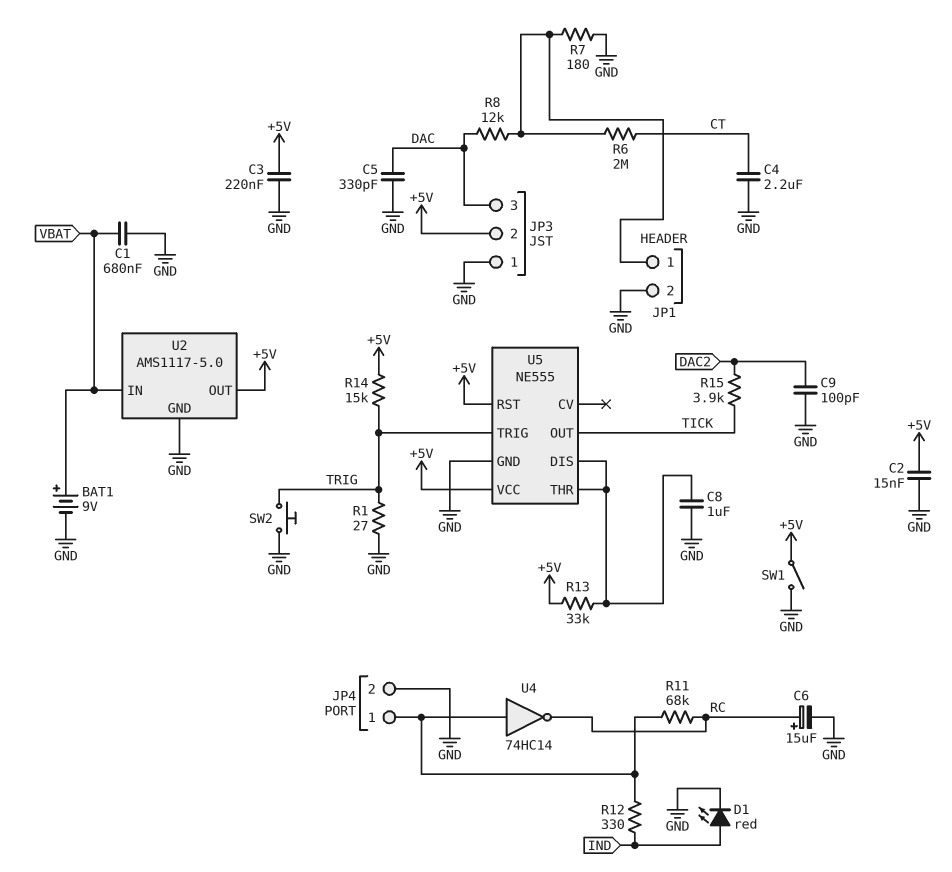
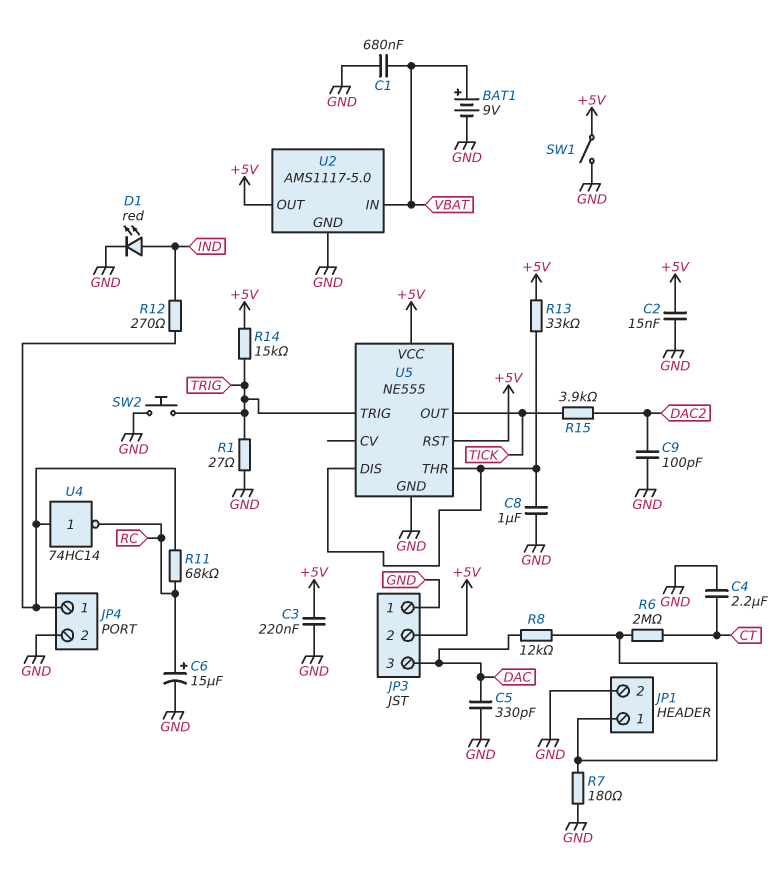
R12: 330 (IND, JP4/1) -> 270 (IND, JP4/1)

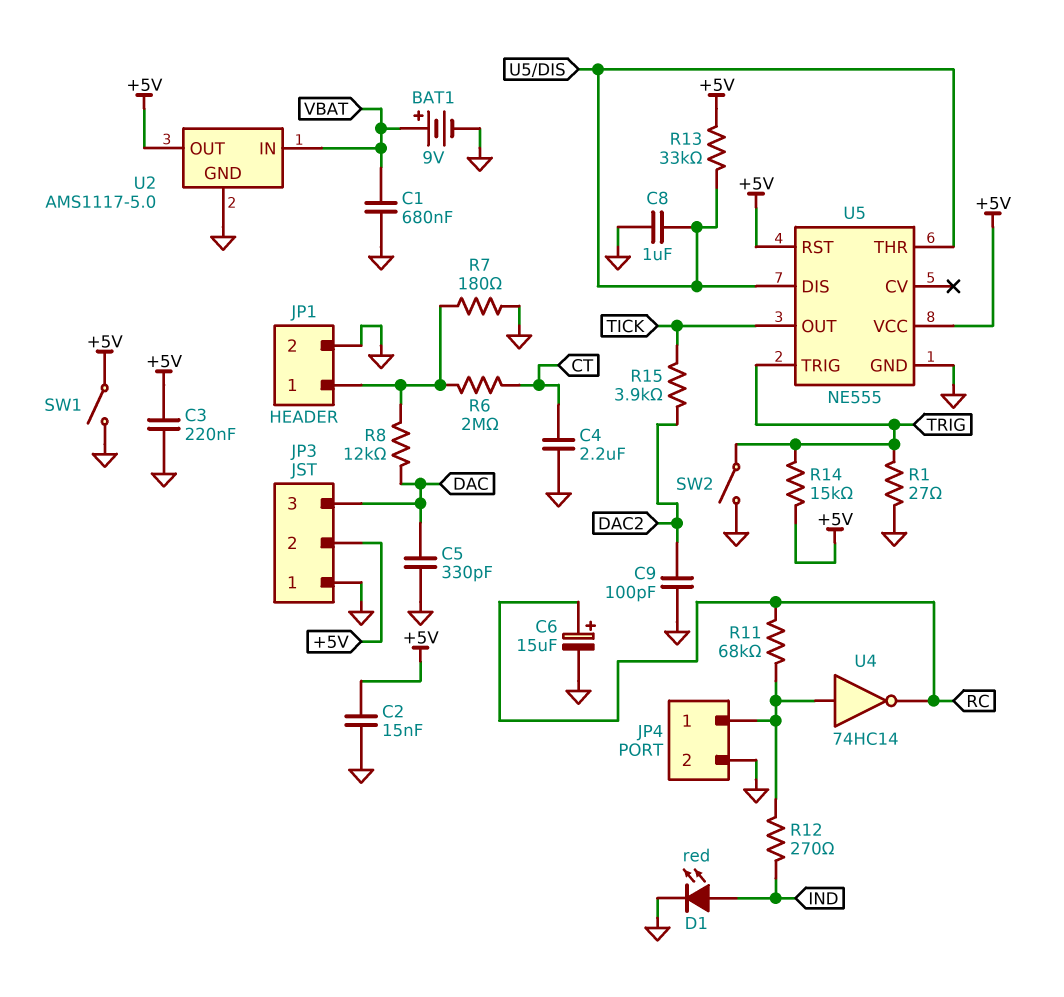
SW2: button (GND, TRIG) -> switch (GND, TRIG)

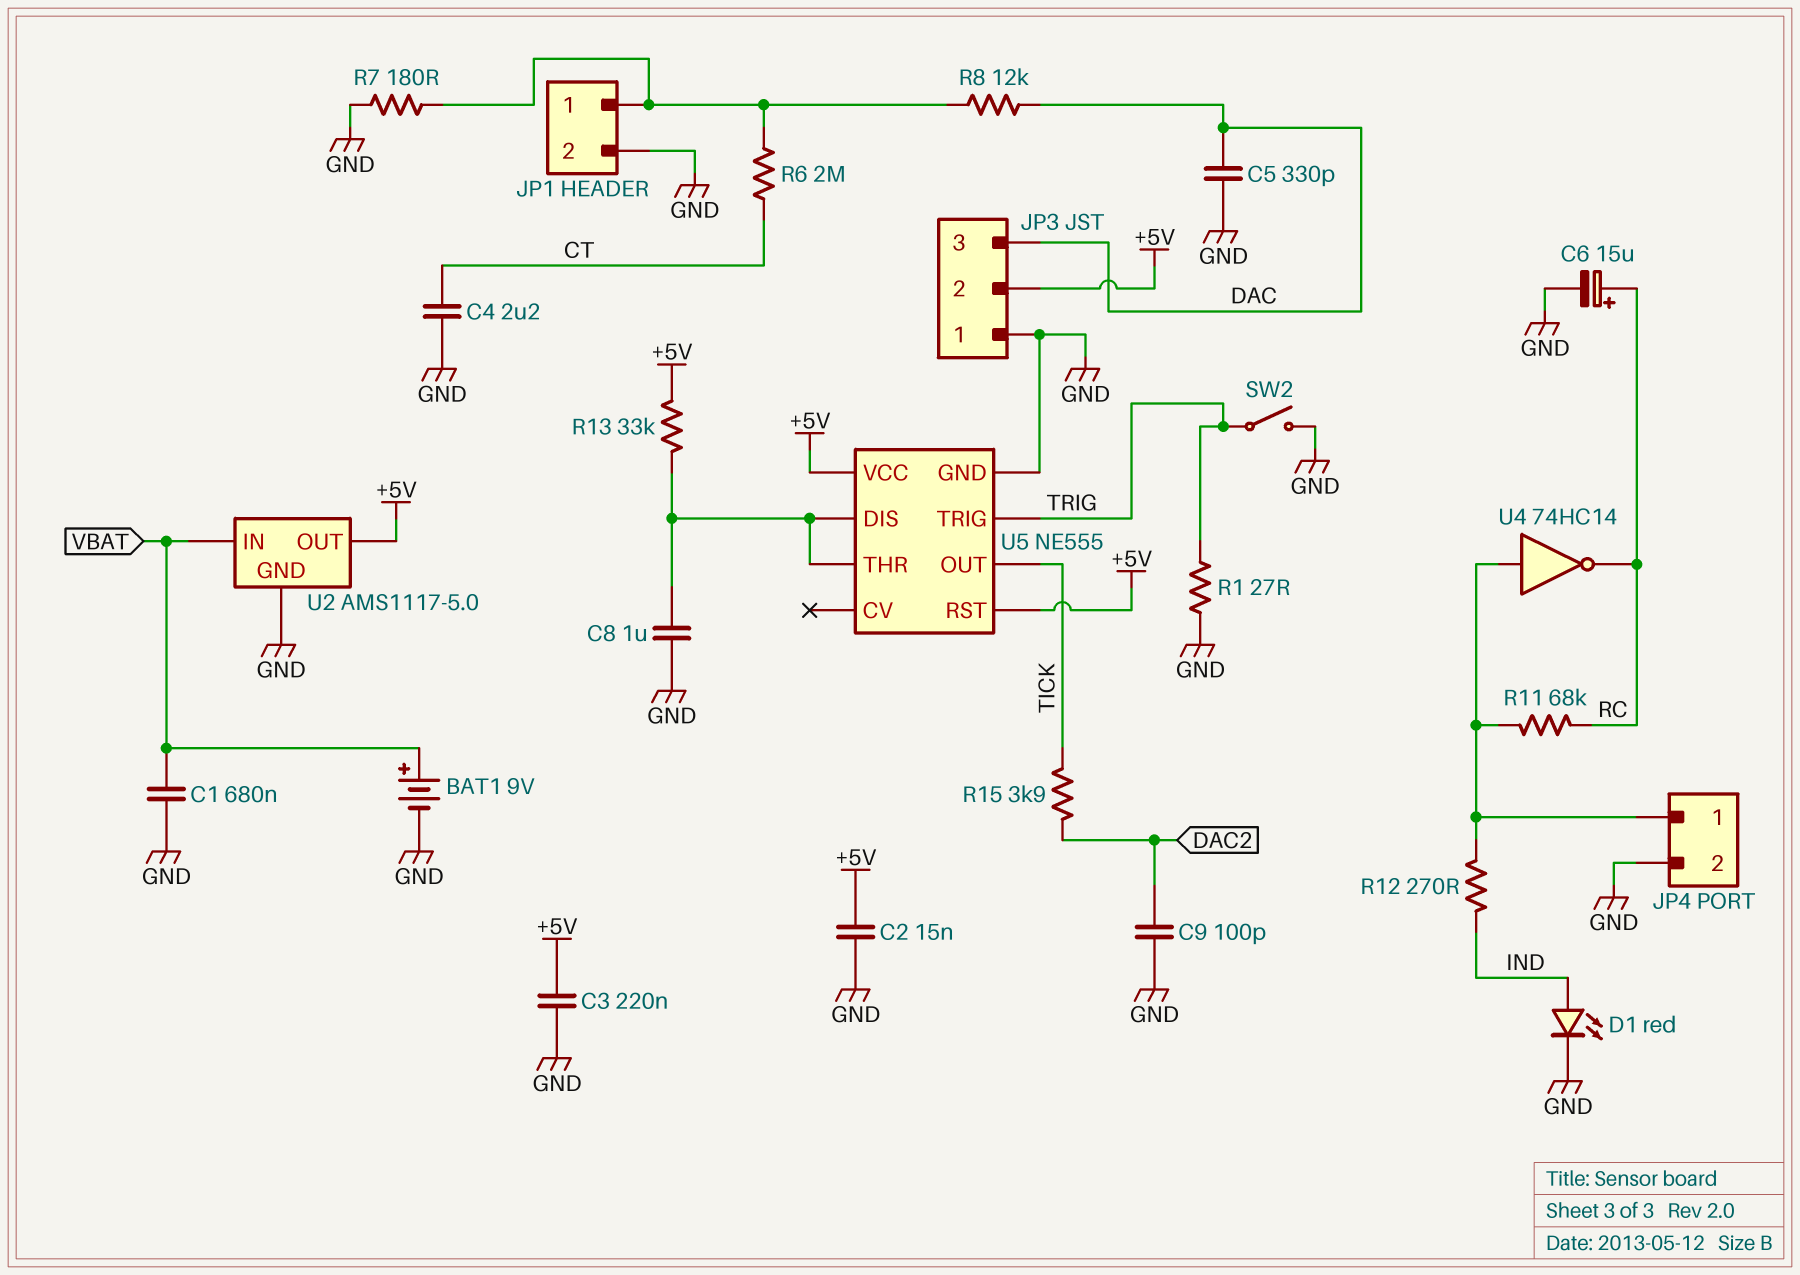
R14: 15k (+5V, TRIG) -> none
SW1: switch (+5V, GND) -> none

